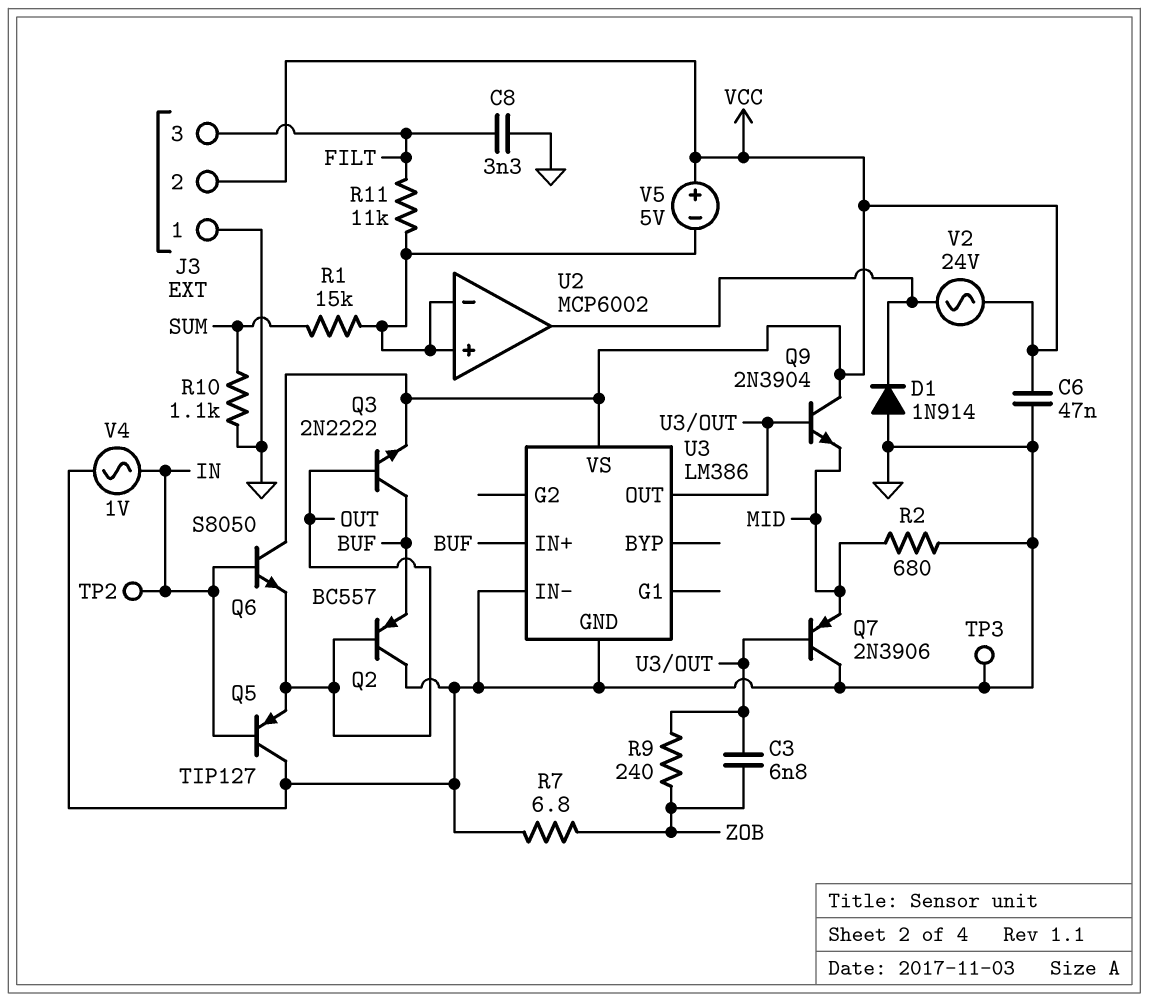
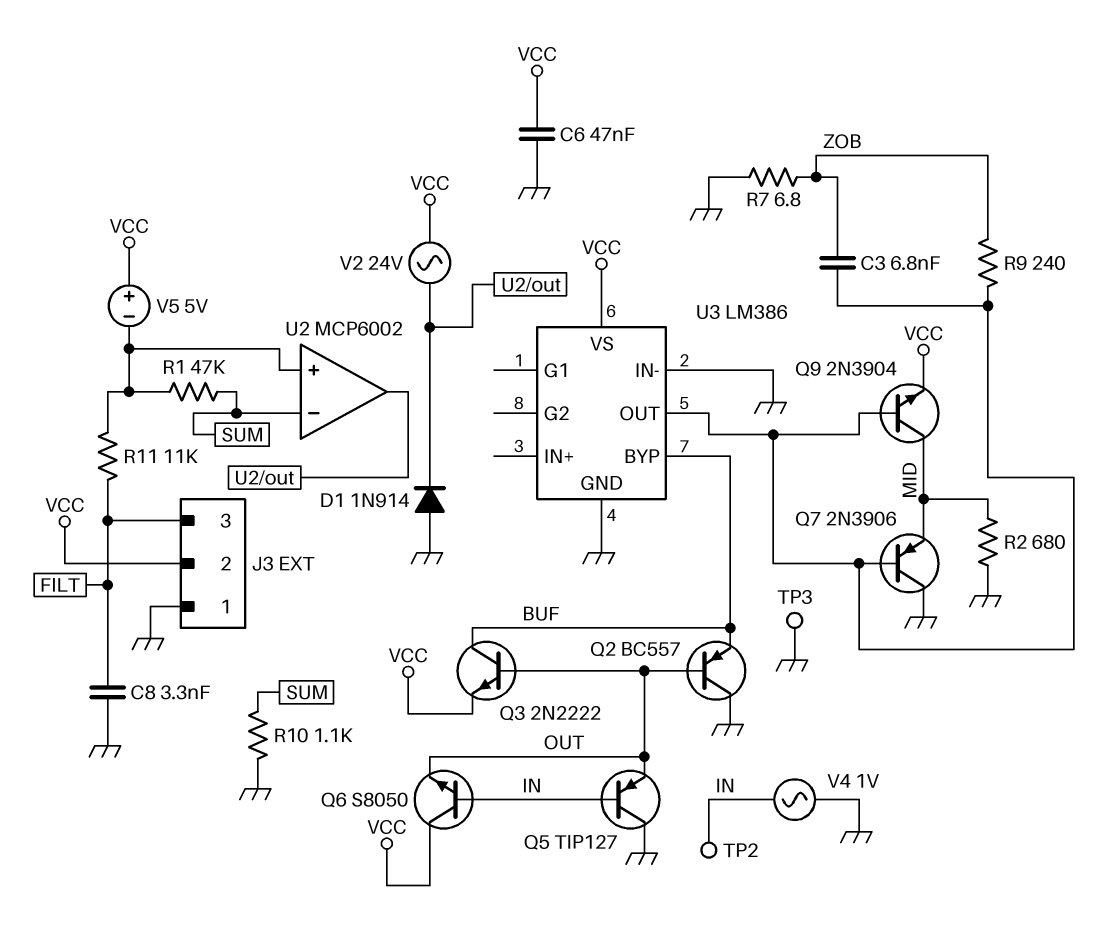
Q9: NPN 2N3904 (B U3/OUT, C VCC, E MID) -> NPN 2N3904 (B U3/OUT, C MID, E VCC)
R1: 15k (SUM, U2/in+) -> 47k (SUM, U2/in+)
U2 pin in-: U2/in+ -> SUM
U3 pin BYP: none -> BUF
U3 pin IN+: BUF -> none

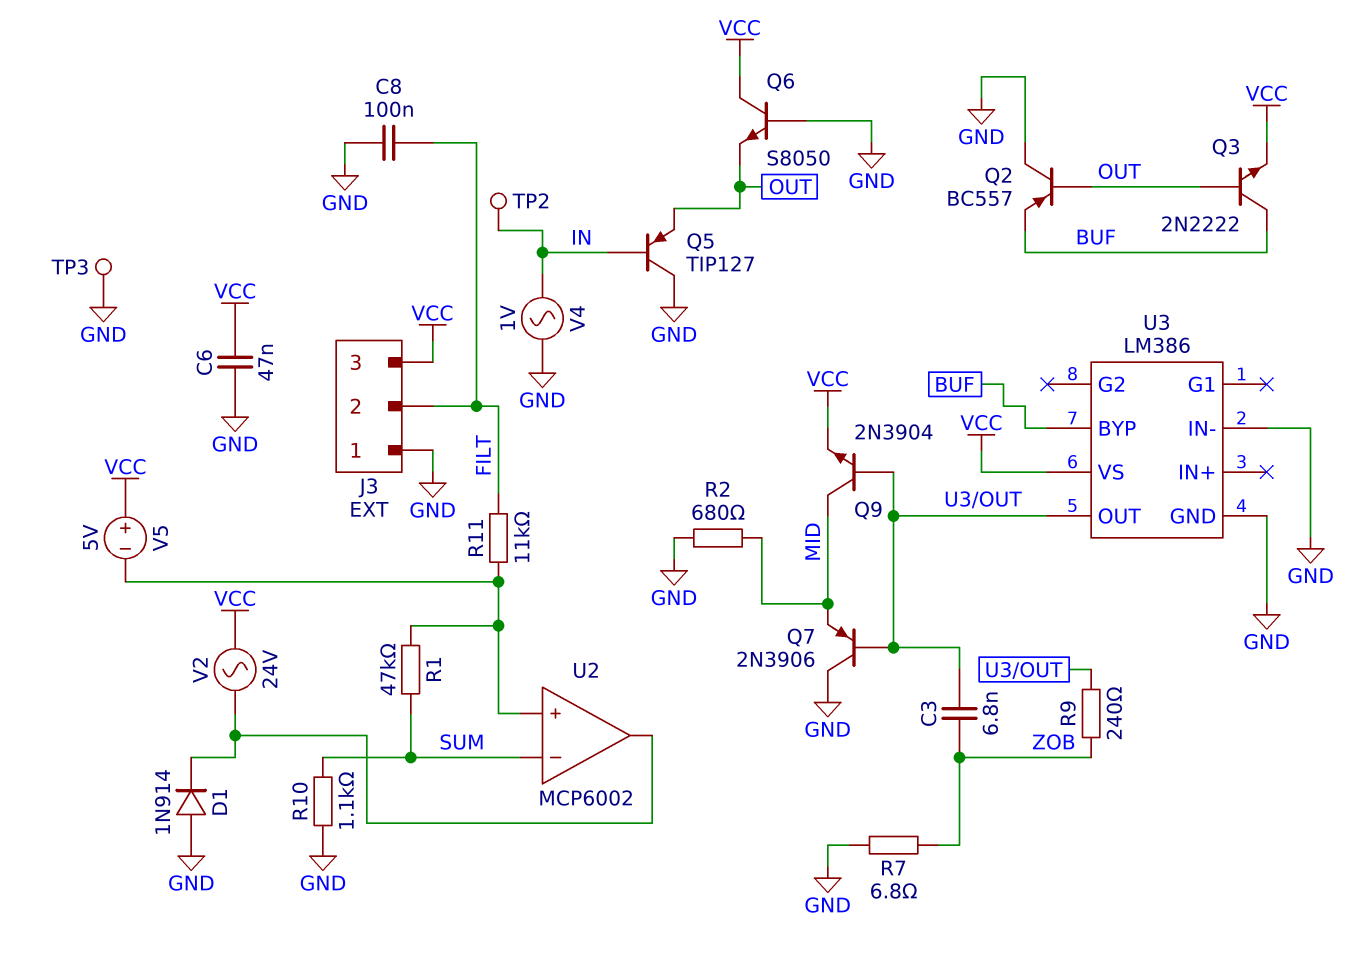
C8: 3.3nF (FILT, GND) -> 100nF (FILT, GND)
J3 pin 2: VCC -> FILT
J3 pin 3: FILT -> VCC
Q6: NPN S8050 (B IN, C VCC, E OUT) -> NPN S8050 (B GND, C VCC, E OUT)

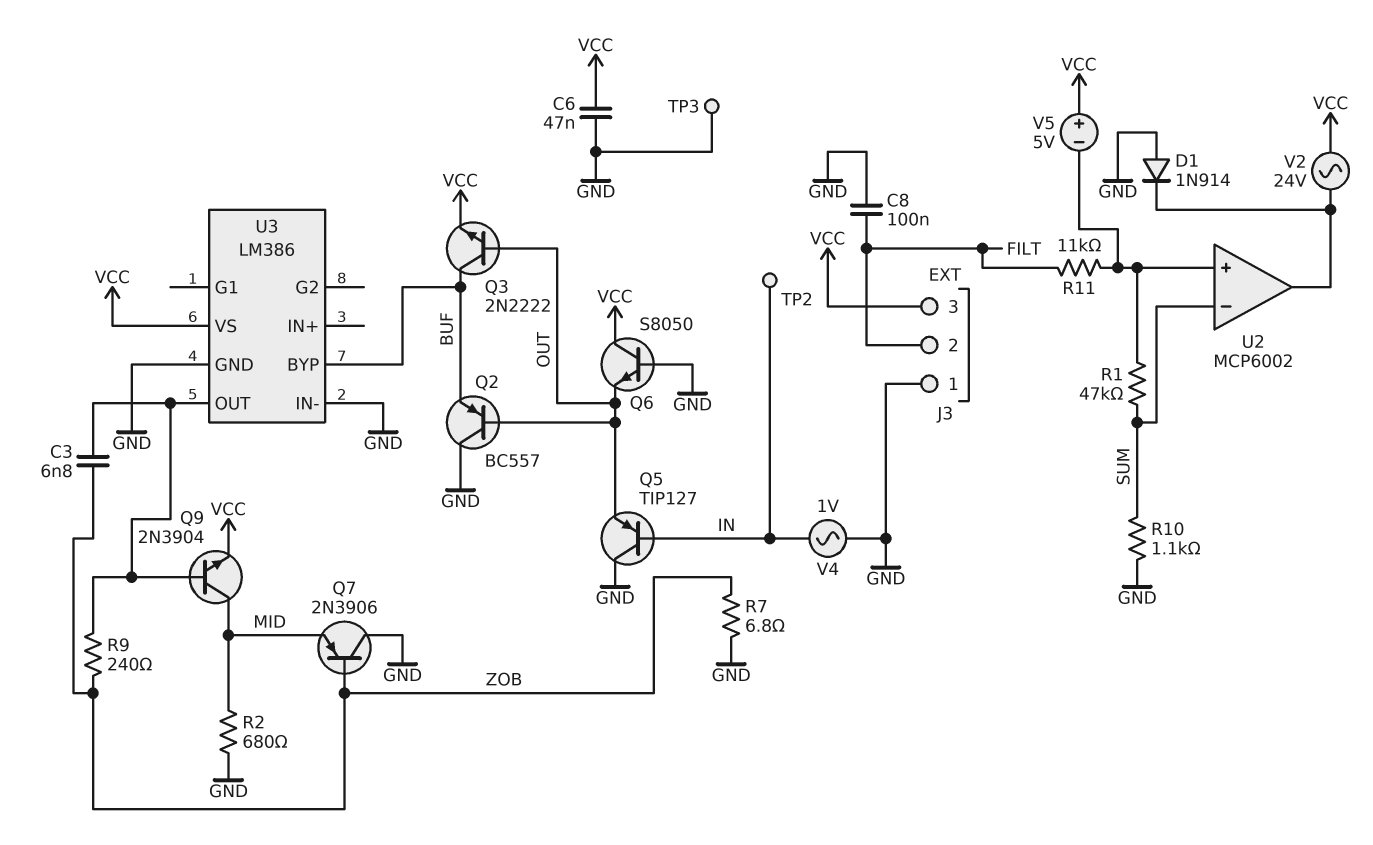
Q7: PNP 2N3906 (B U3/OUT, C GND, E MID) -> PNP 2N3906 (B ZOB, C GND, E MID)

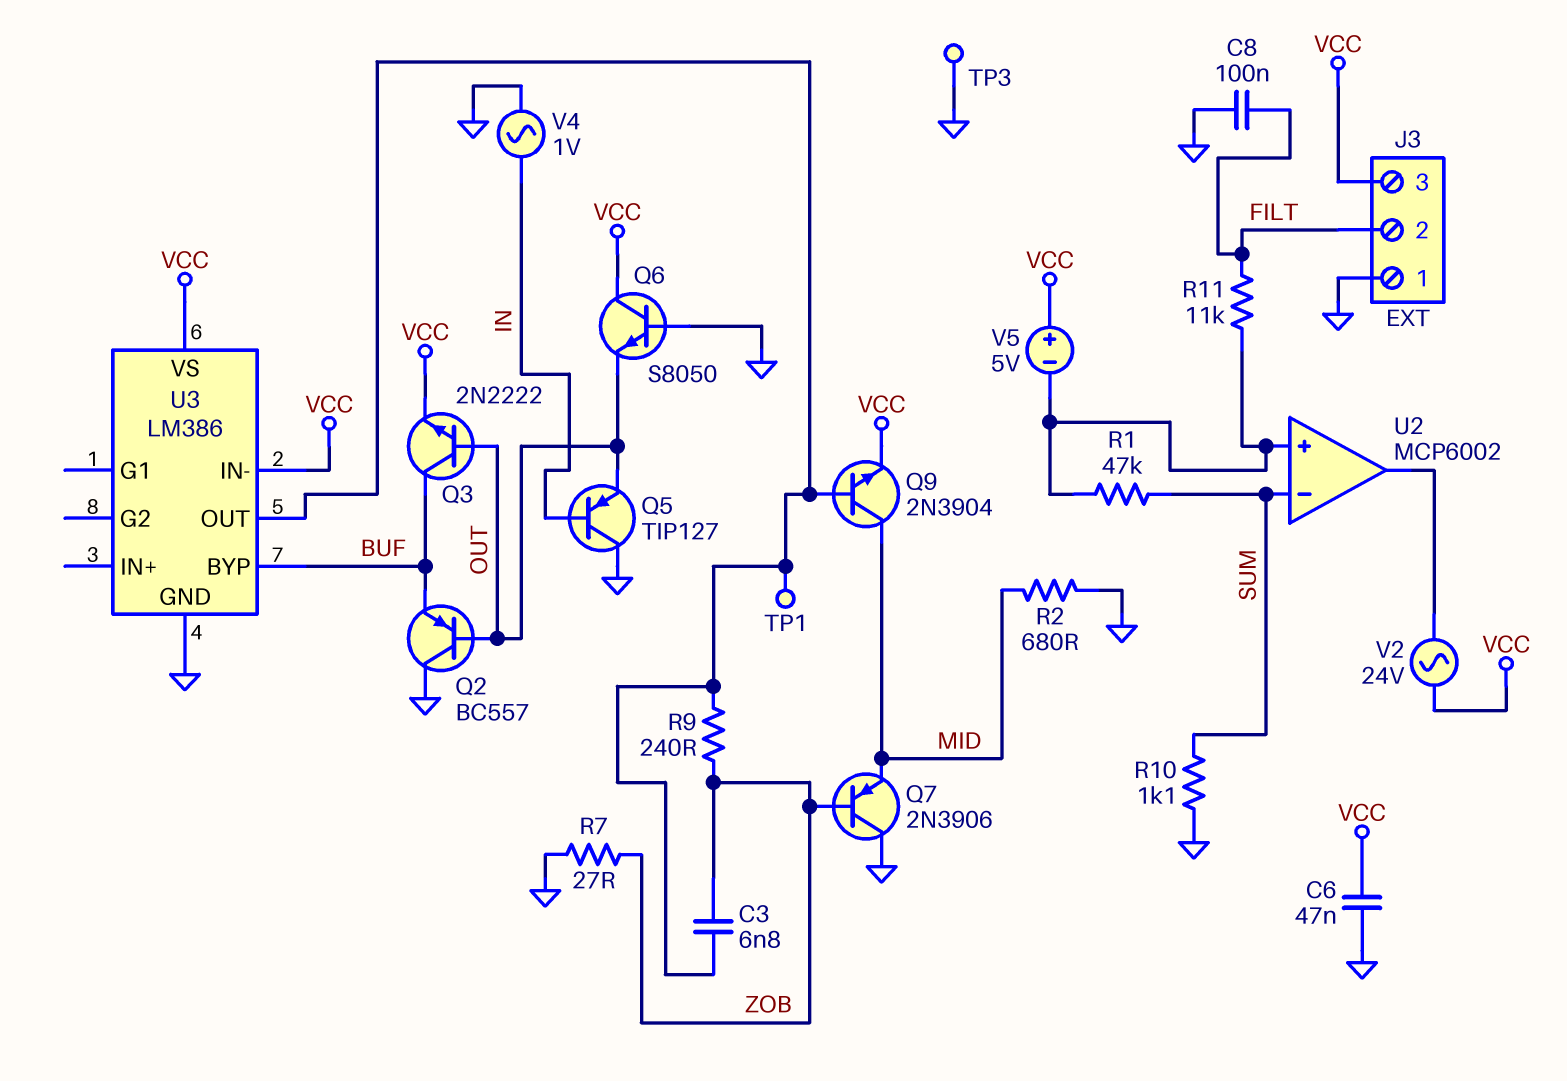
D1: diode 1N914 (A GND, K U2/out) -> none
R7: 6.8 (GND, ZOB) -> 27 (GND, ZOB)
TP1: none -> test point (U3/OUT)
TP2: test point (IN) -> none
U3 pin IN-: GND -> VCC

